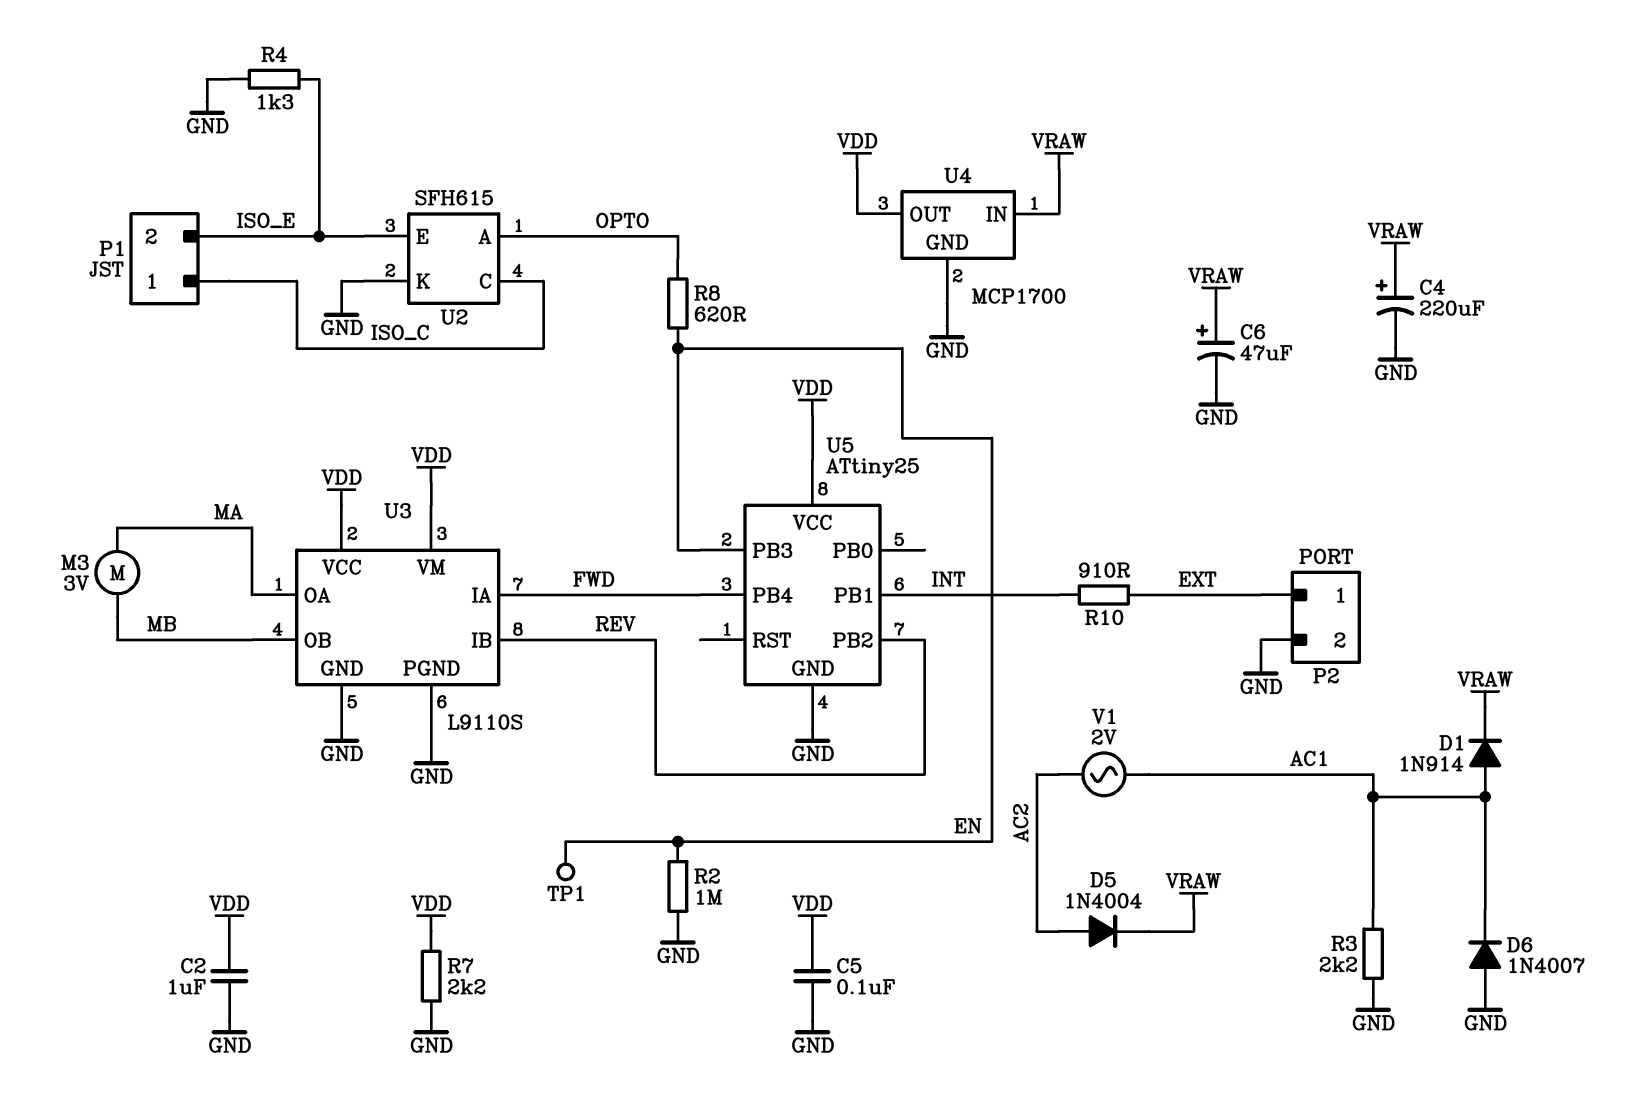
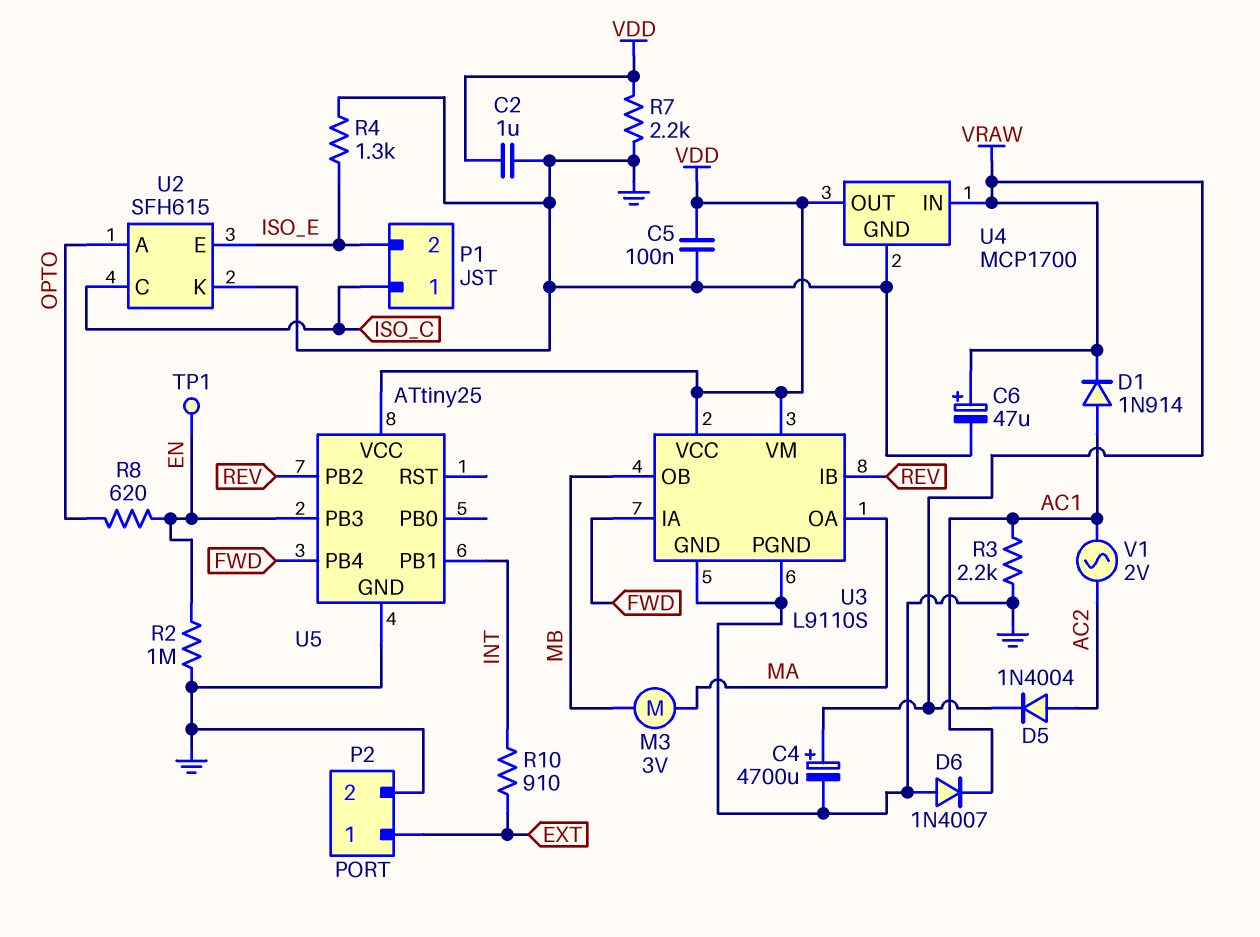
C4: 220uF (plus VRAW, minus GND) -> 4700uF (plus VRAW, minus GND)

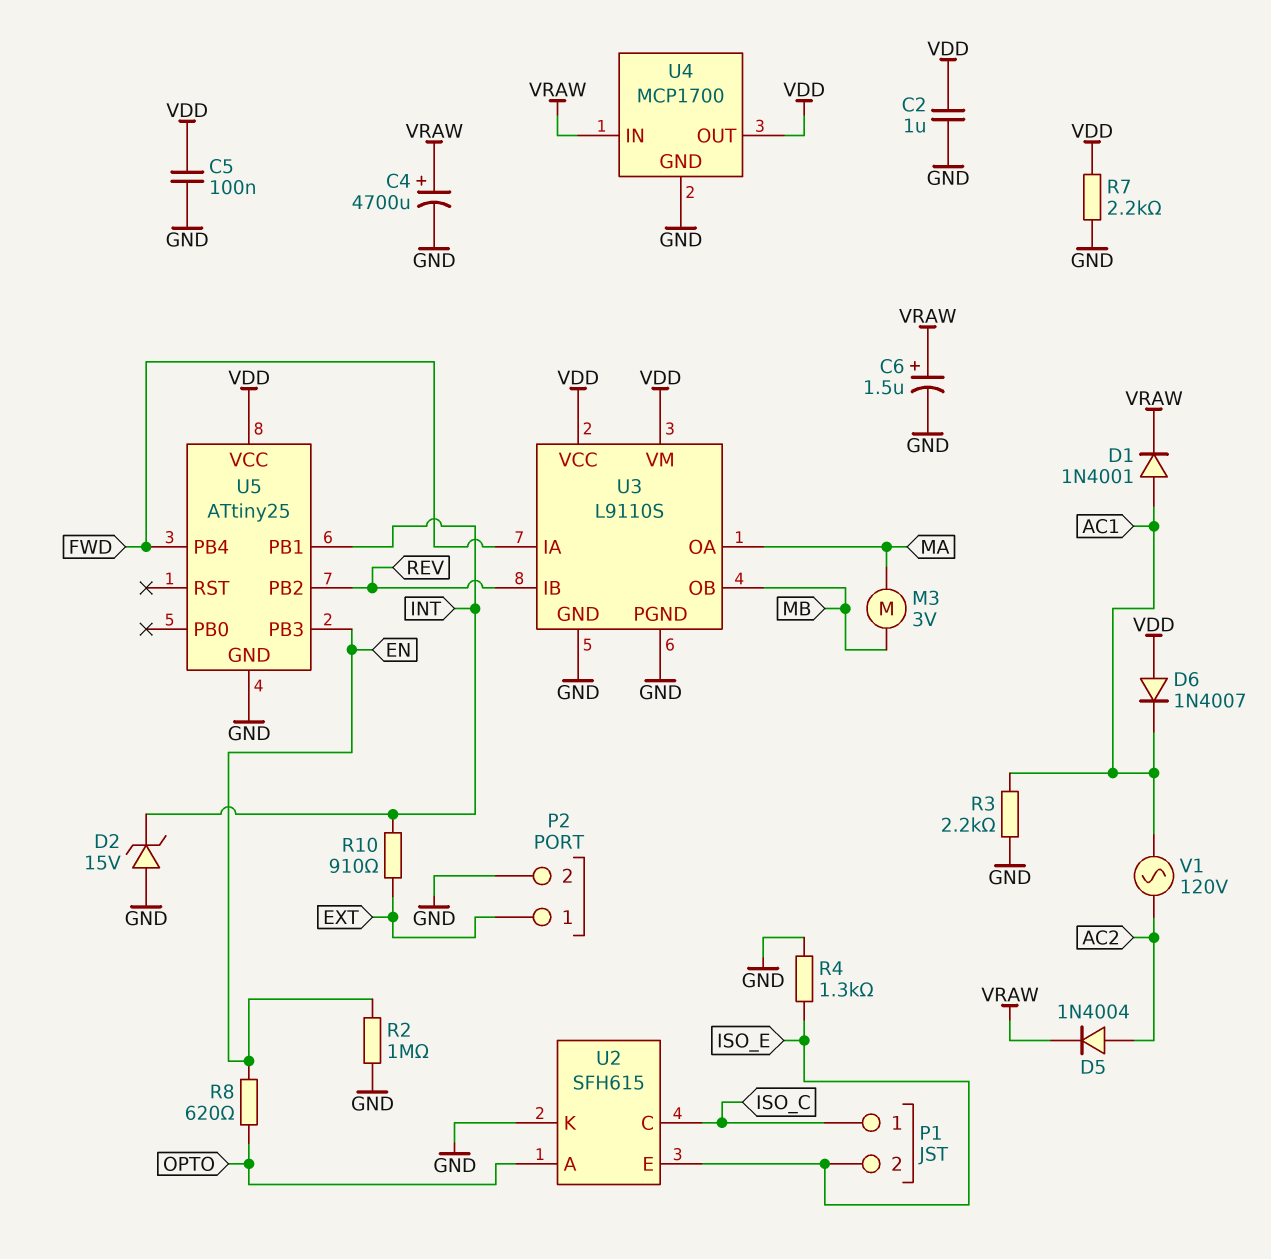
C6: 47uF (plus VRAW, minus GND) -> 1.5uF (plus VRAW, minus GND)
D1: diode 1N914 (A AC1, K VRAW) -> diode 1N4001 (A AC1, K VRAW)
D2: none -> zener 15V (A GND, K INT)
D6: diode 1N4007 (A GND, K AC1) -> diode 1N4007 (A VDD, K AC1)
TP1: test point (EN) -> none
V1: AC 2V (AC1, AC2) -> AC 120V (AC1, AC2)

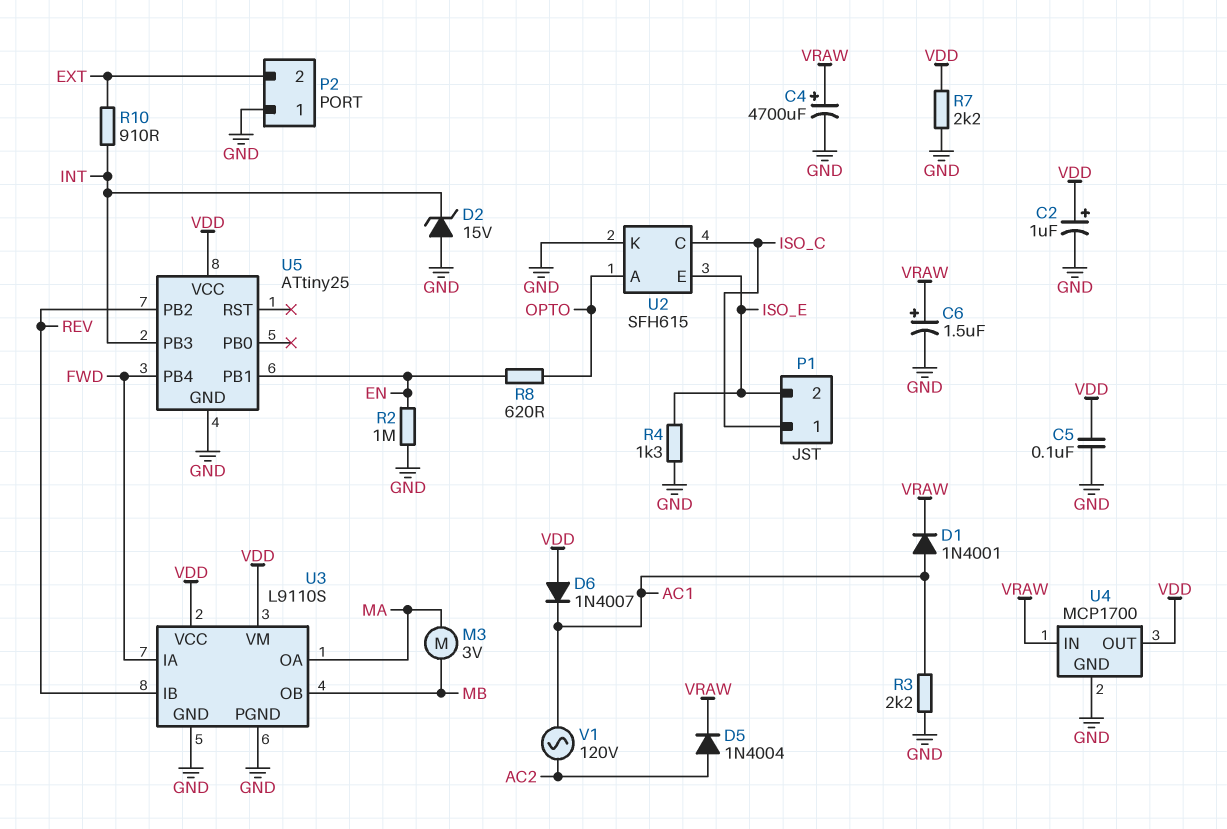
C2: 1uF (GND, VDD) -> 1uF (plus VDD, minus GND)
P2 pin 1: EXT -> GND
P2 pin 2: GND -> EXT
U5 pin PB1: INT -> EN
U5 pin PB3: EN -> INT

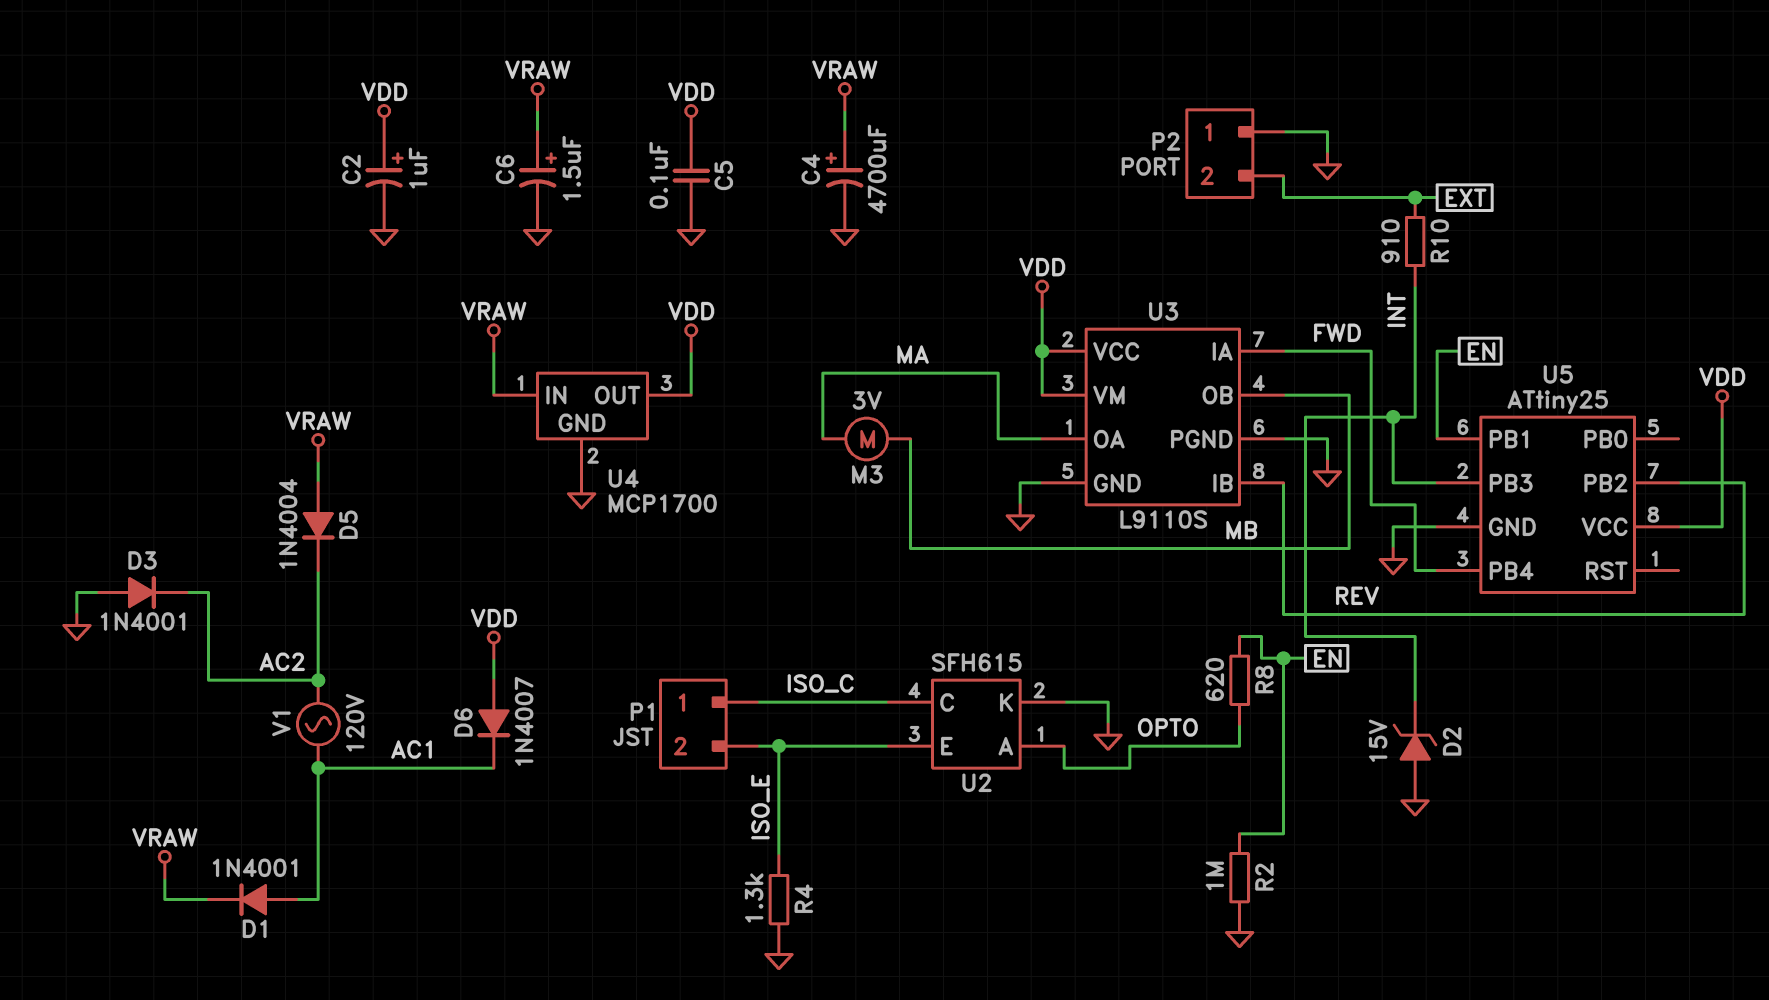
D3: none -> diode 1N4001 (A GND, K AC2)
D5: diode 1N4004 (A AC2, K VRAW) -> diode 1N4004 (A VRAW, K AC2)
R3: 2.2k (AC1, GND) -> none
R7: 2.2k (GND, VDD) -> none

